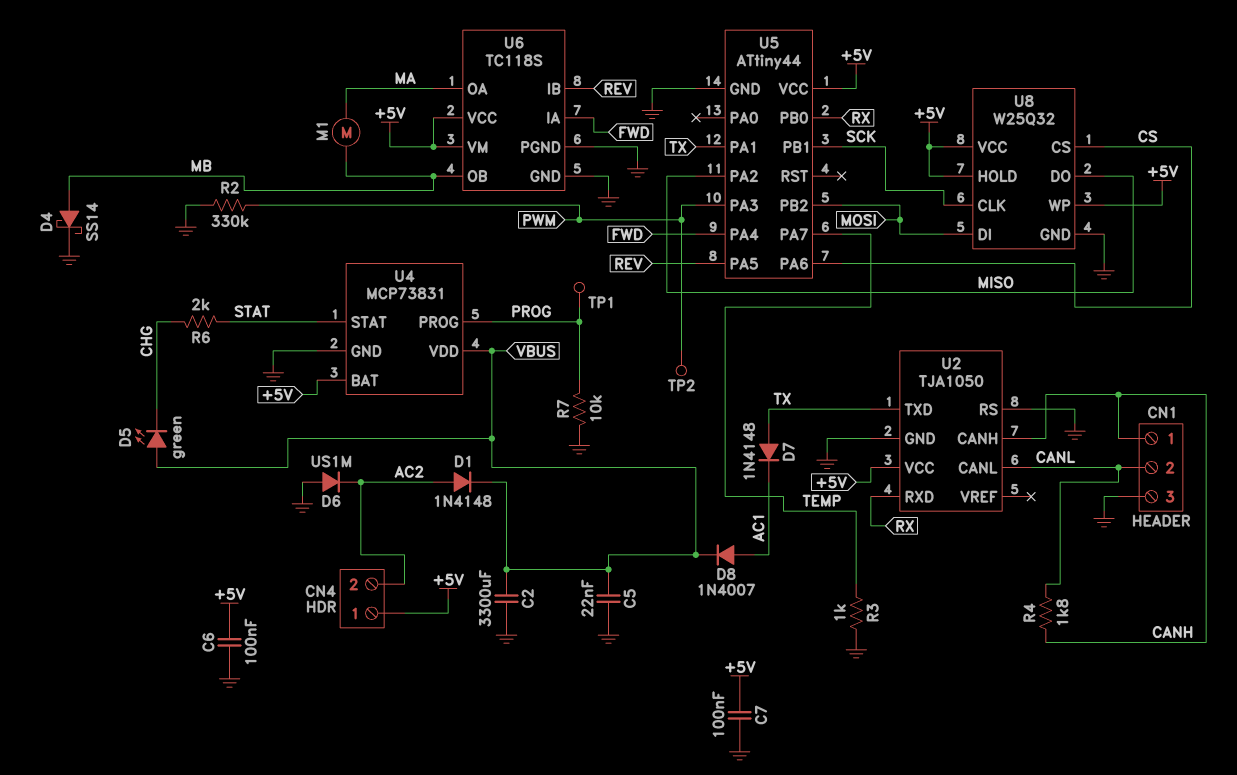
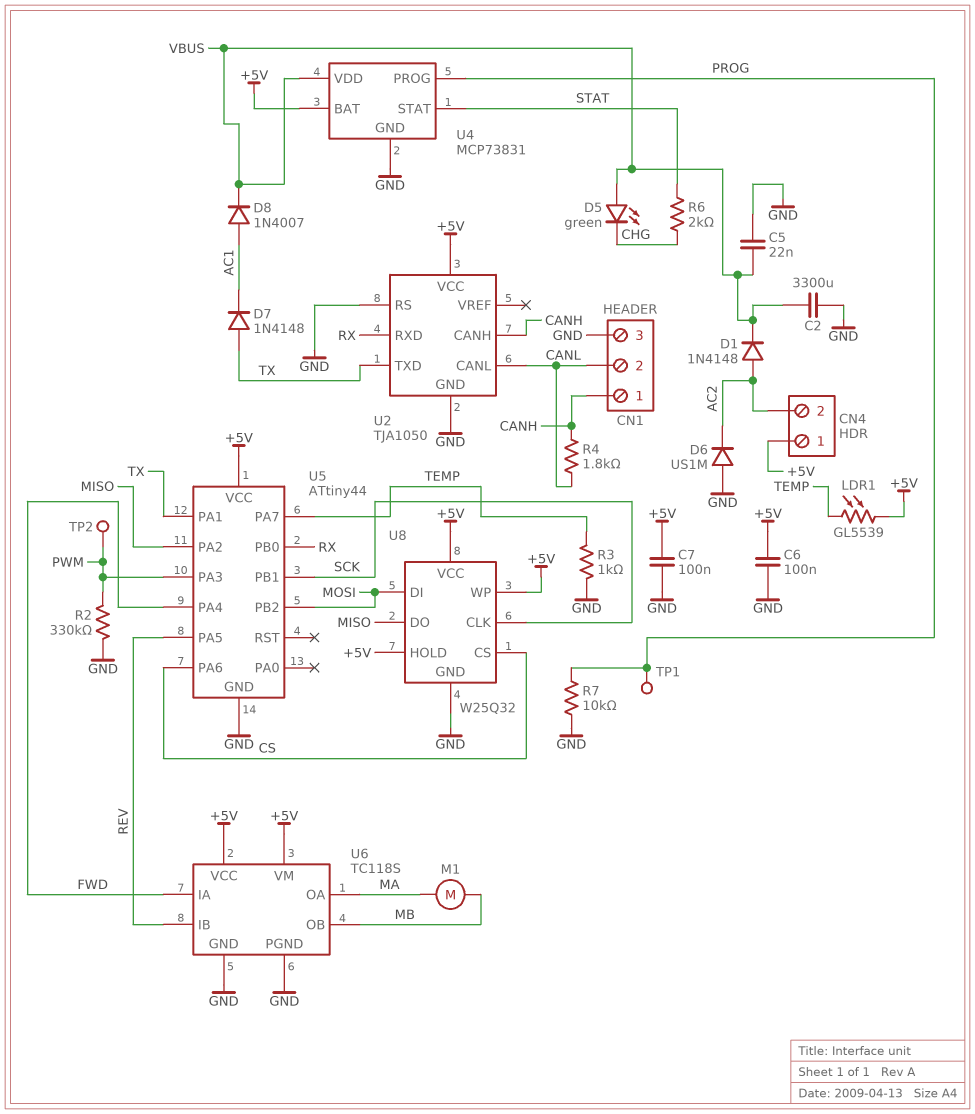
D4: schottky SS14 (A MB, K GND) -> none
LDR1: none -> GL5539 (+5V, TEMP)

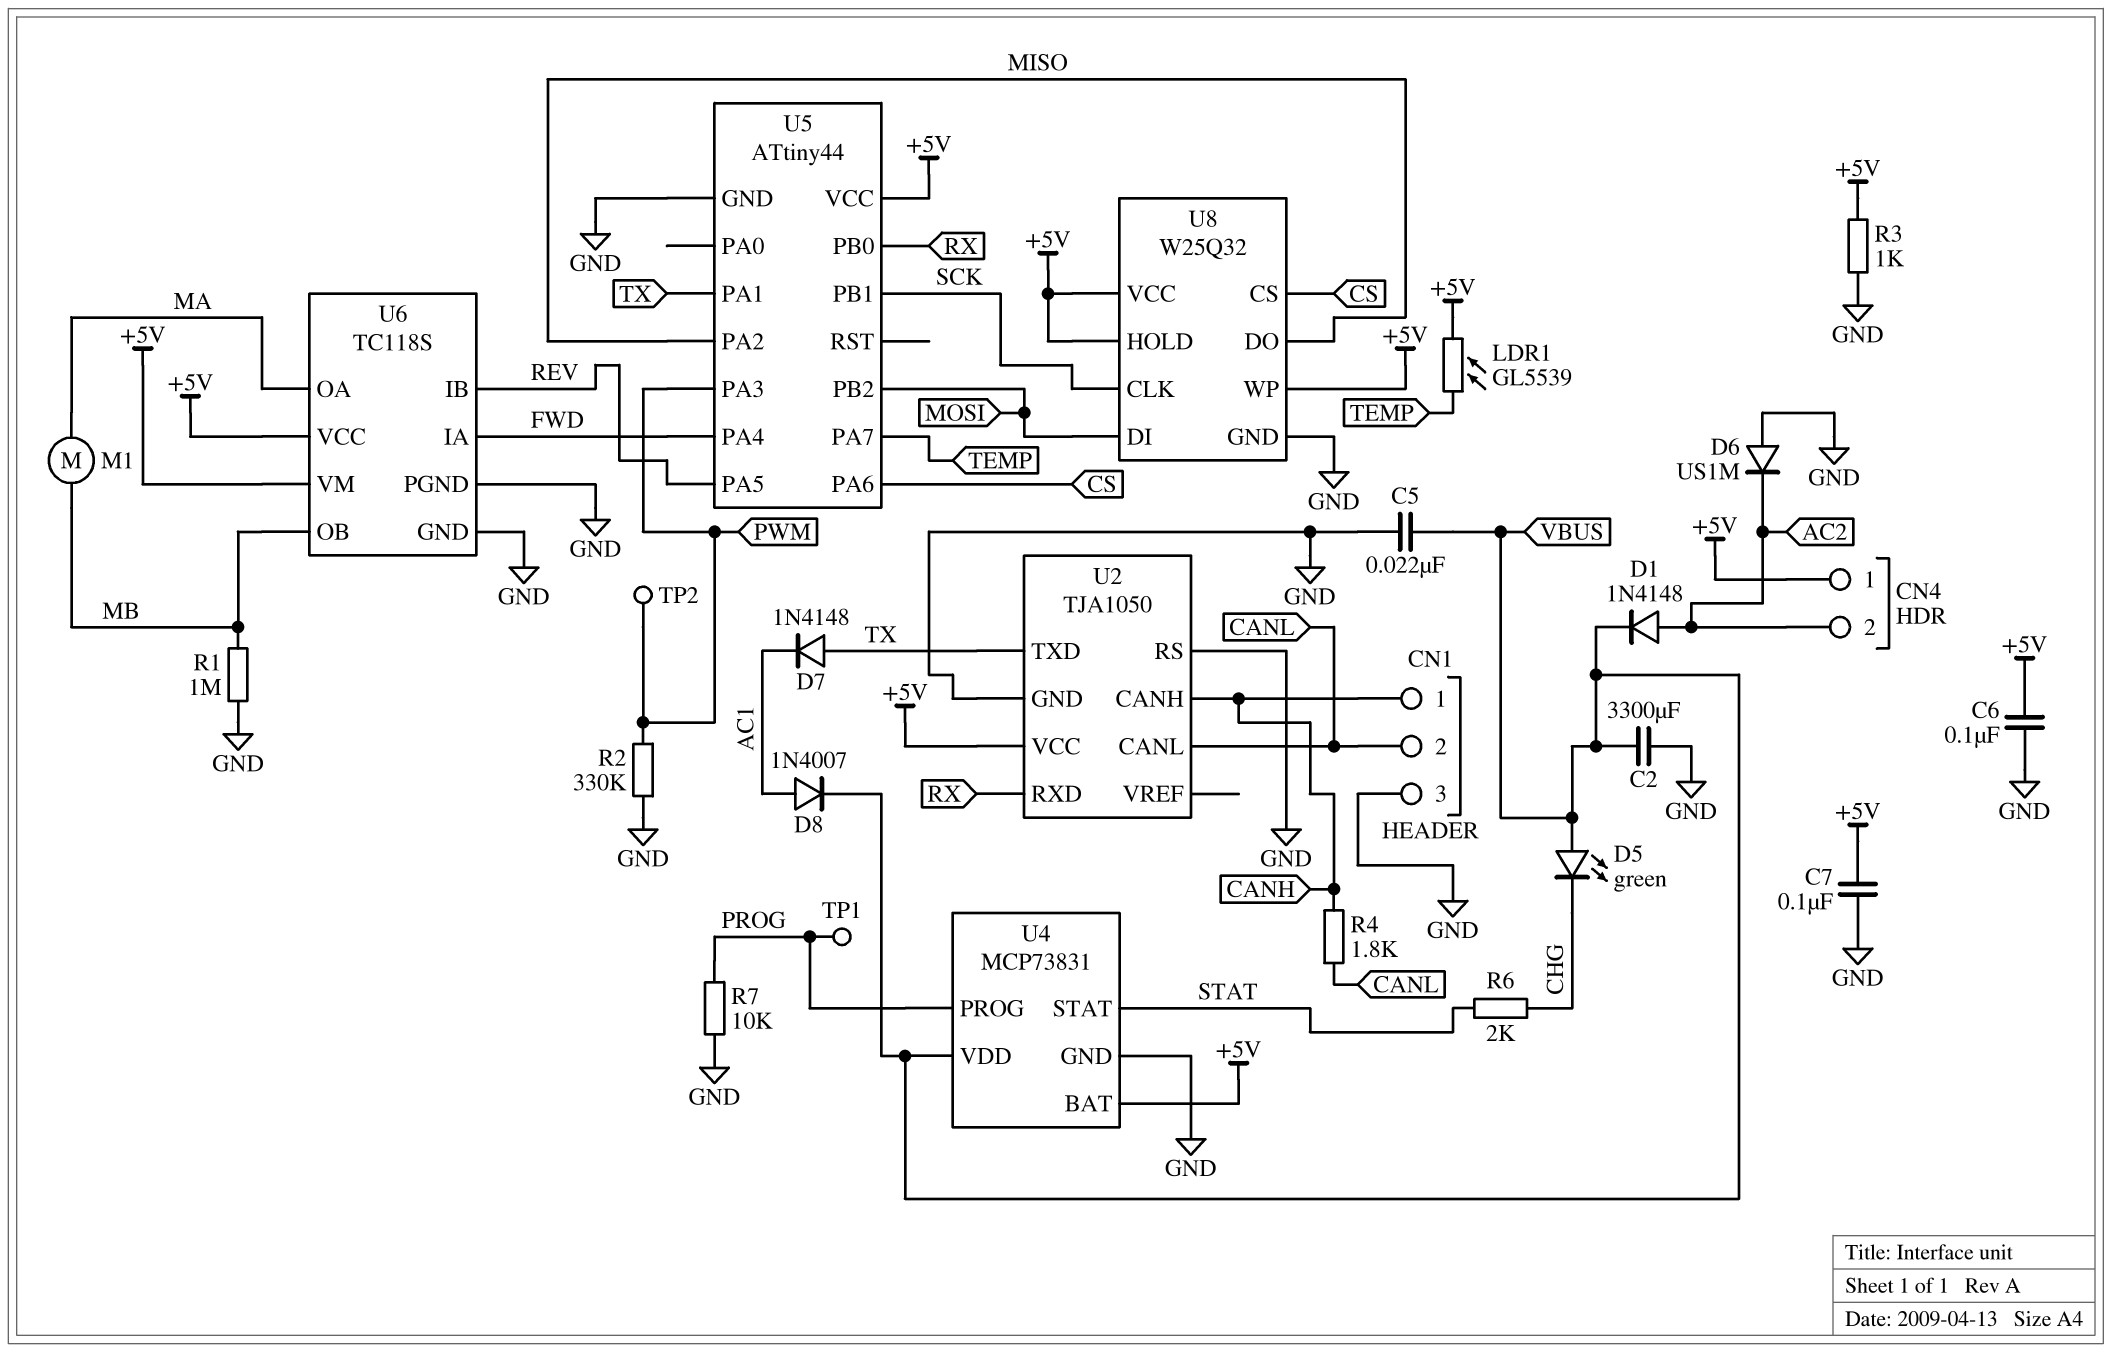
R1: none -> 1M (GND, MB)
R3: 1k (GND, TEMP) -> 1k (+5V, GND)

